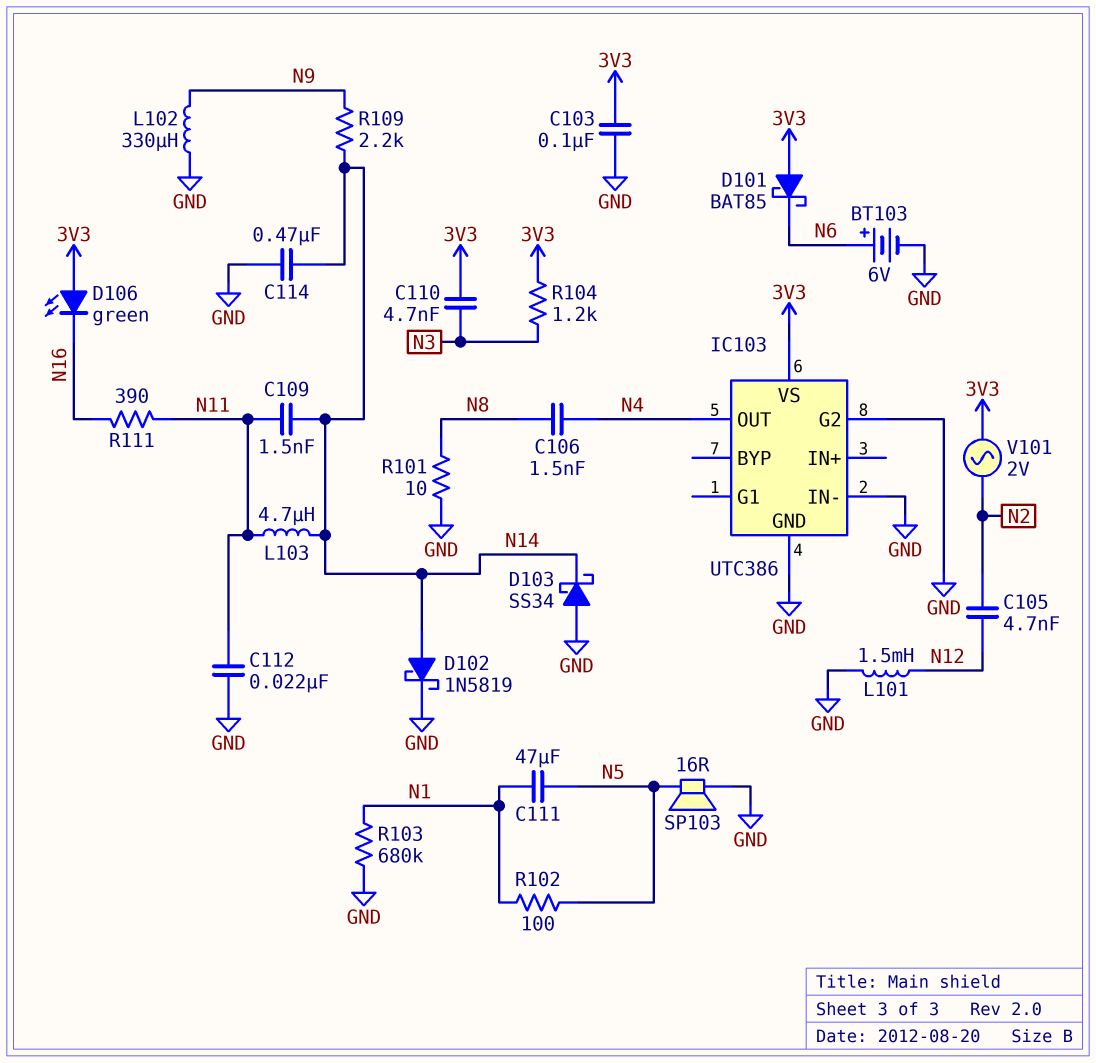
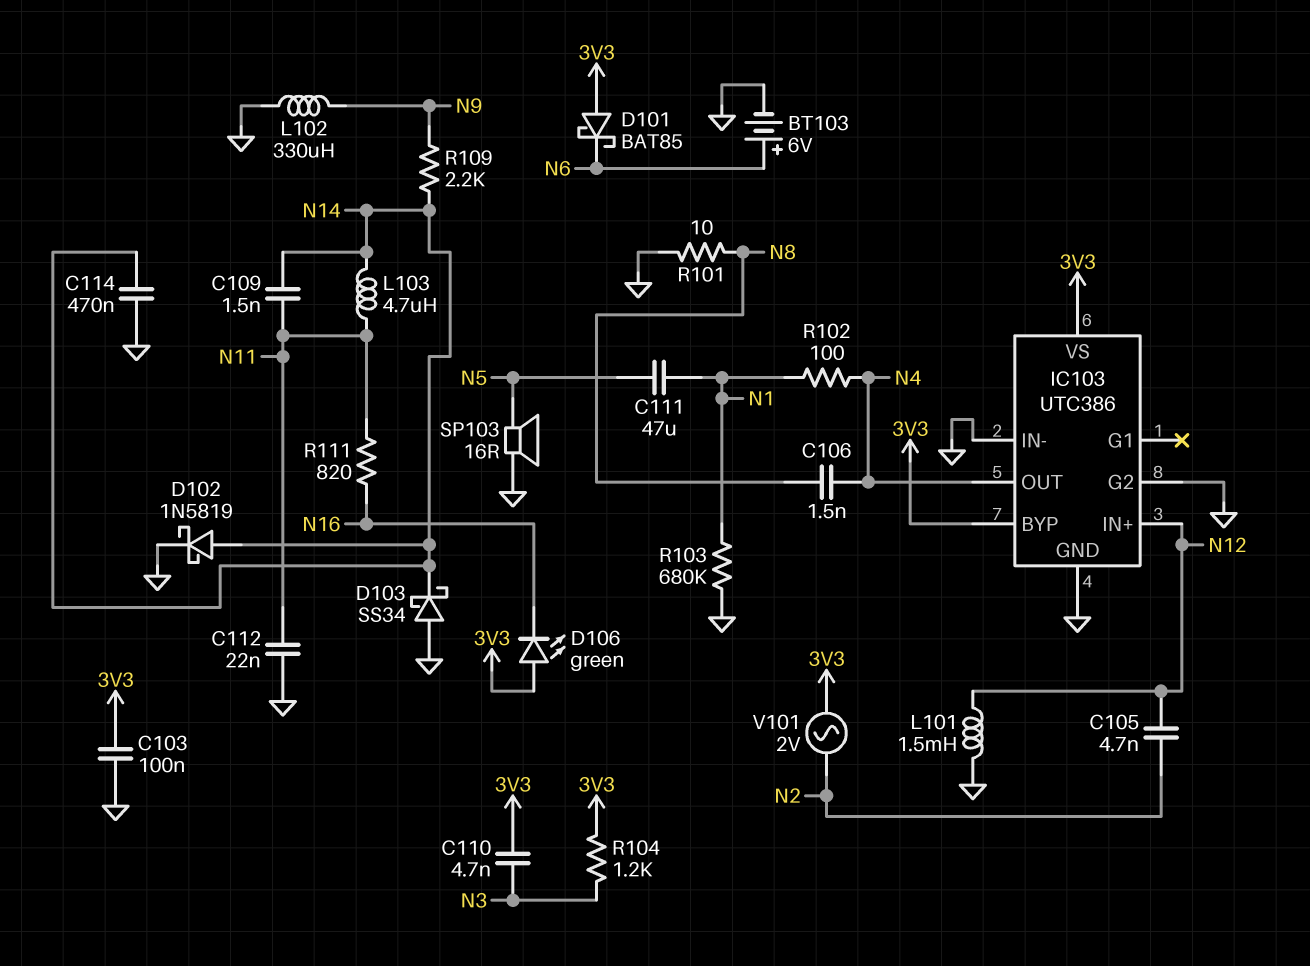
IC103 pin BYP: none -> 3V3
IC103 pin IN+: none -> N12
R102: 100 (N1, N5) -> 100 (N1, N4)
R111: 390 (N11, N16) -> 820 (N11, N16)

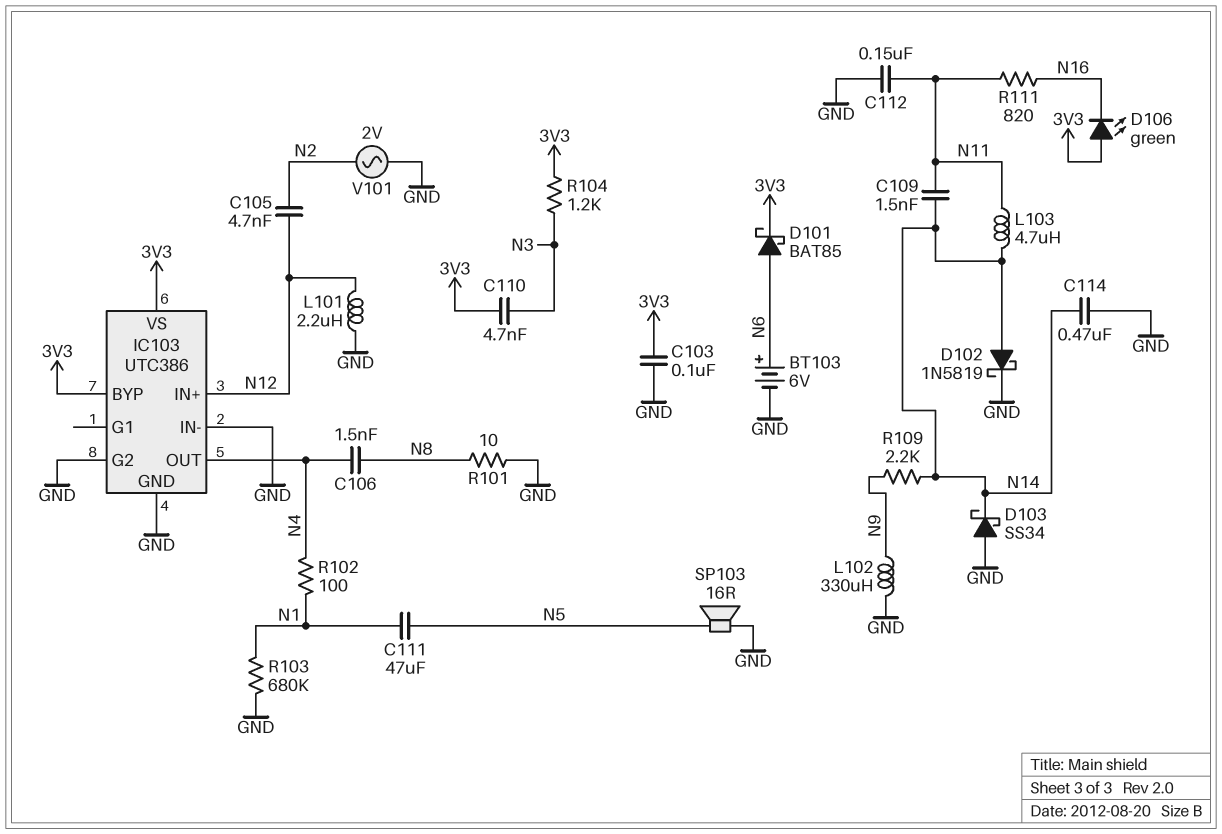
C112: 22nF (GND, N11) -> 150nF (GND, N11)
D101: schottky BAT85 (A 3V3, K N6) -> schottky BAT85 (A N6, K 3V3)
L101: 1.5mH (GND, N12) -> 2.2uH (GND, N12)
V101: AC 2V (3V3, N2) -> AC 2V (GND, N2)

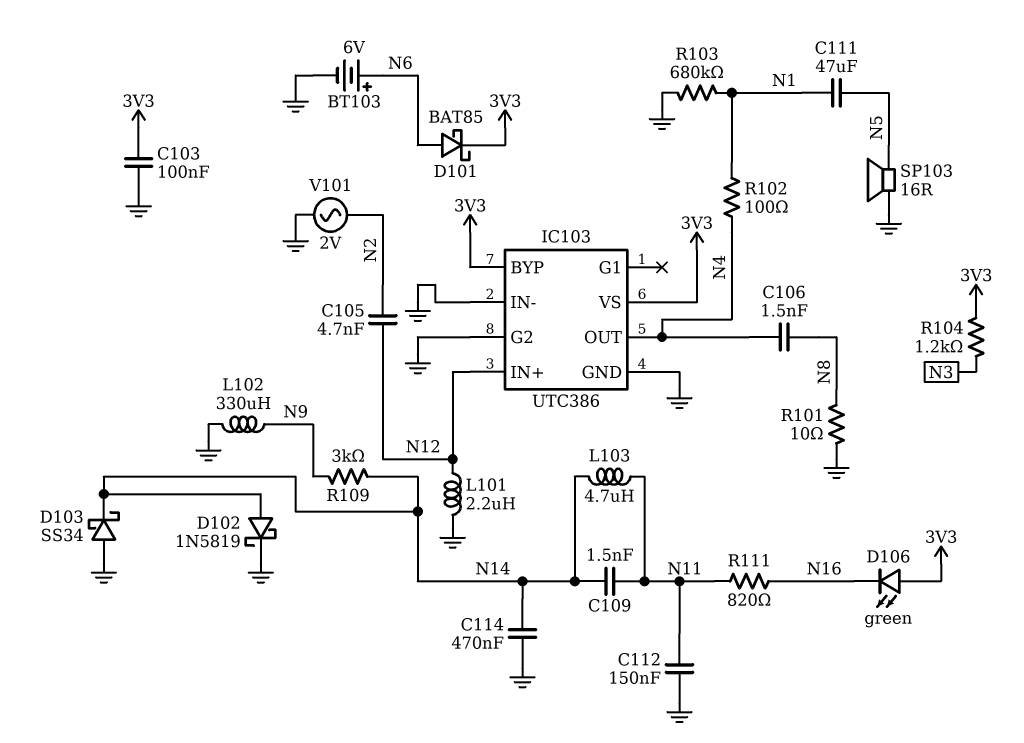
C110: 4.7nF (3V3, N3) -> none
R109: 2.2k (N9, N14) -> 3k (N9, N14)

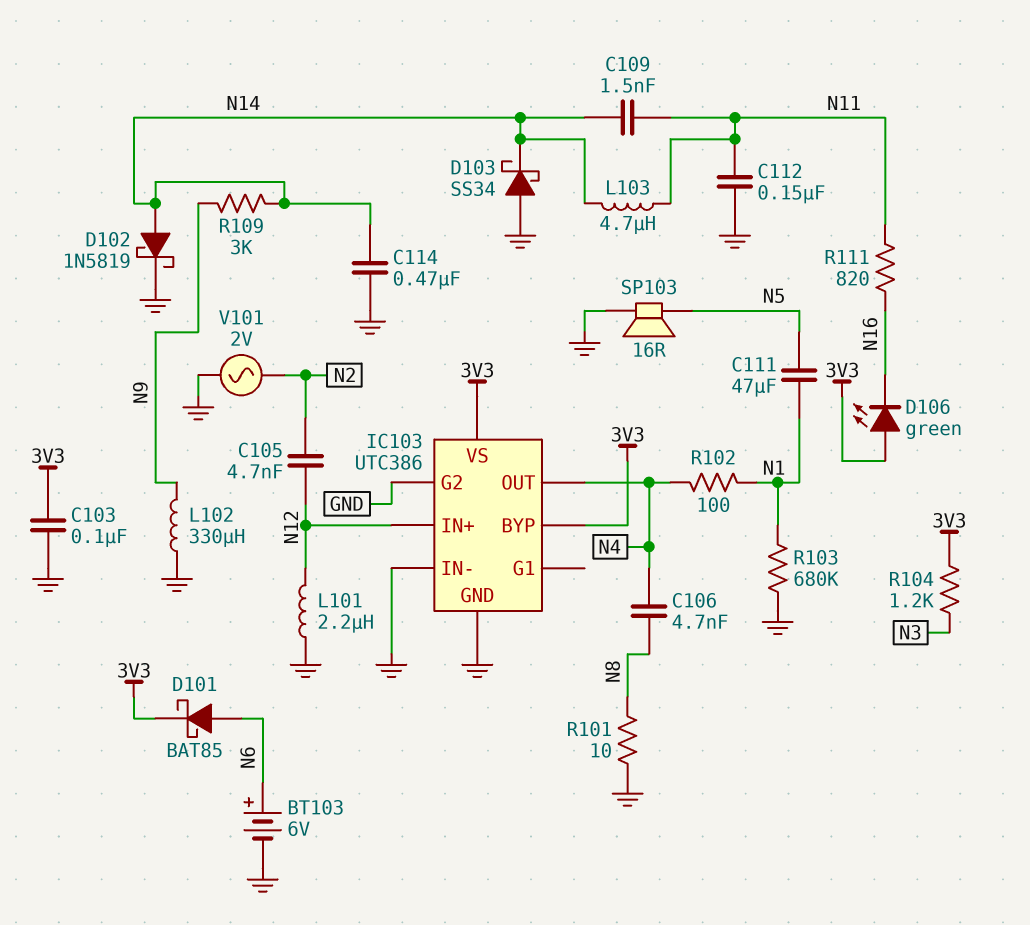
C106: 1.5nF (N4, N8) -> 4.7nF (N4, N8)

